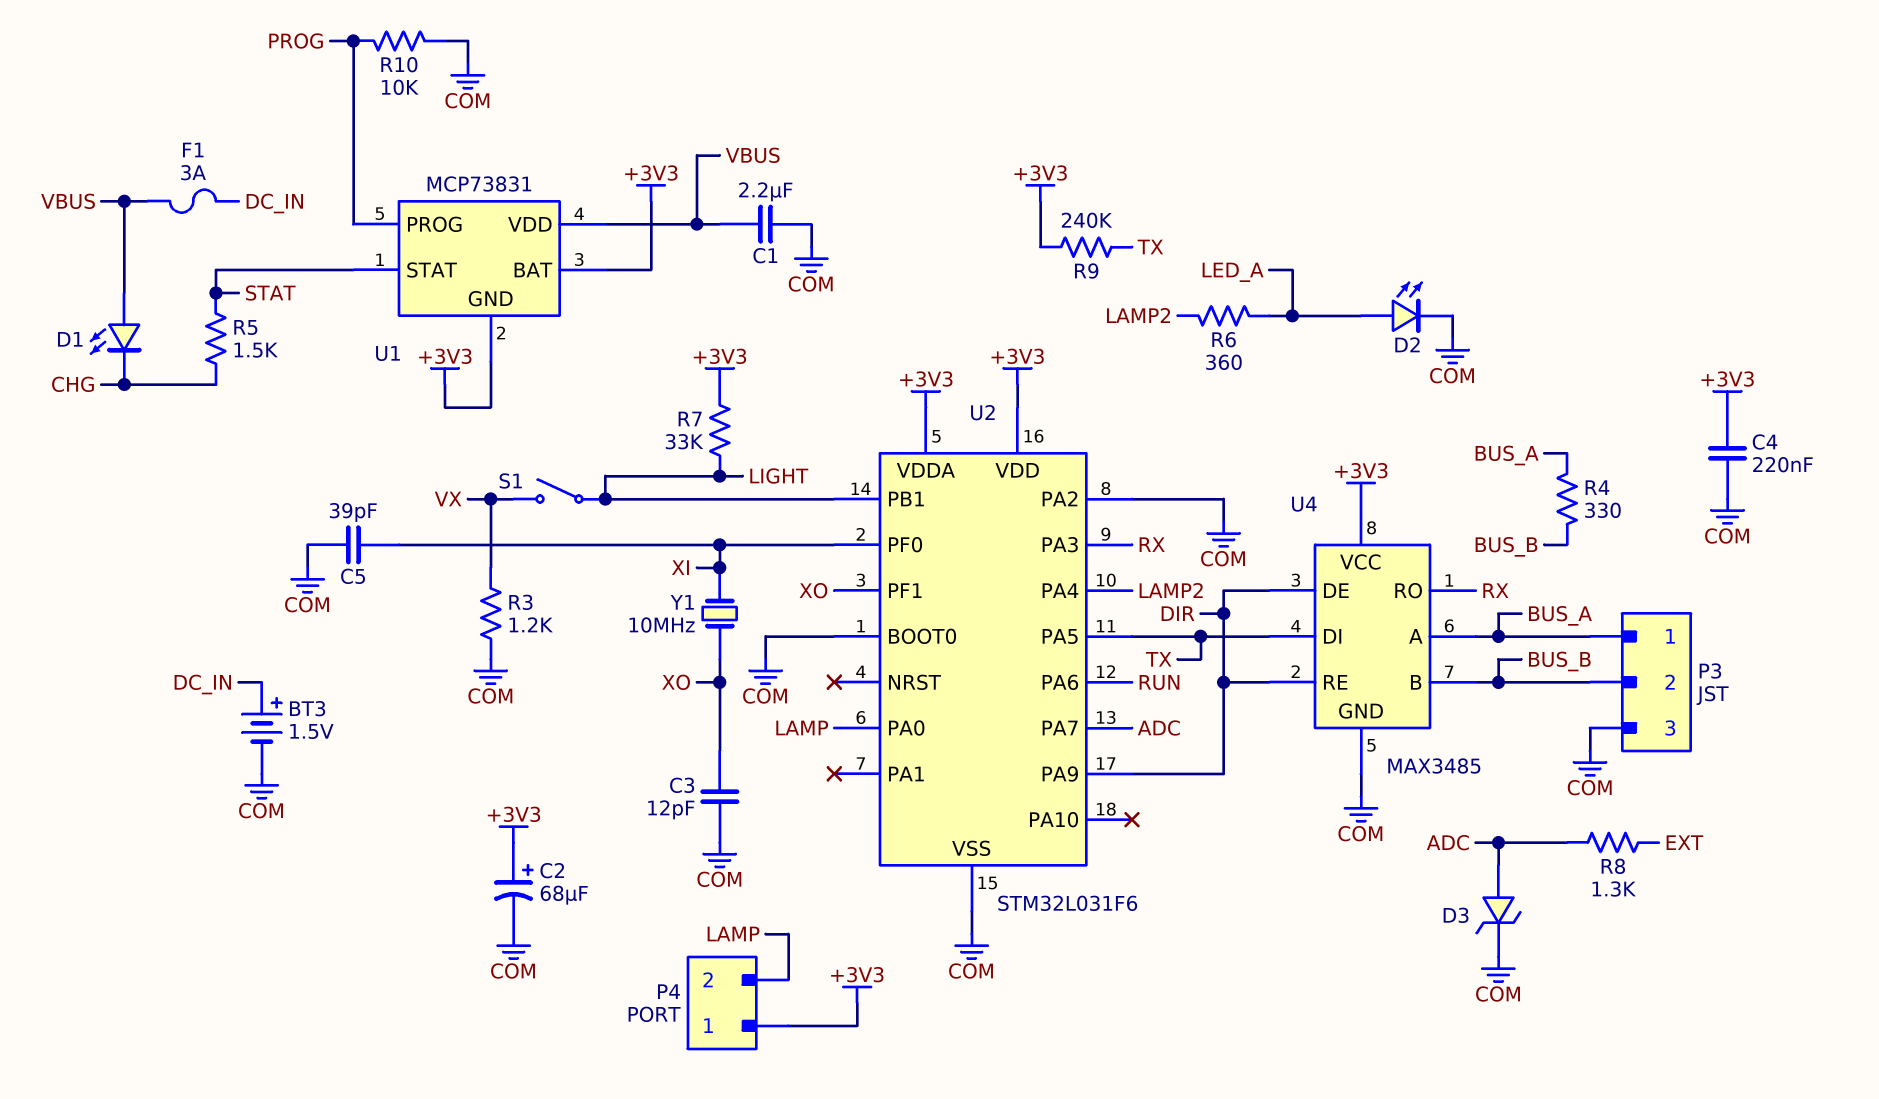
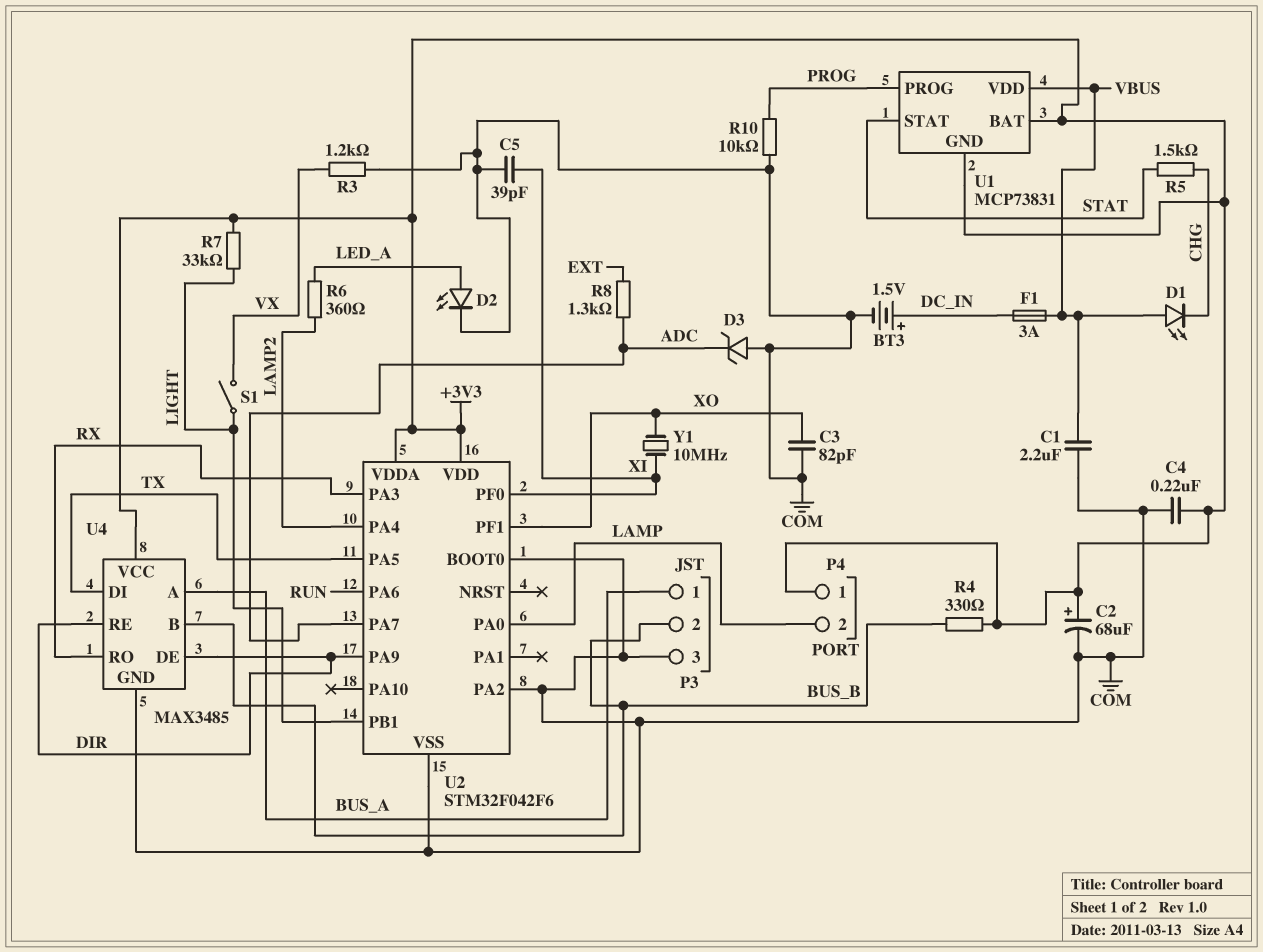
C3: 12pF (COM, XO) -> 82pF (COM, XO)
D3: zener (A ADC, K COM) -> zener (A COM, K ADC)
R4: 330 (BUS_A, BUS_B) -> 330 (+3V3, BUS_B)
R9: 240k (+3V3, TX) -> none
U2: STM32L031F6 -> STM32F042F6

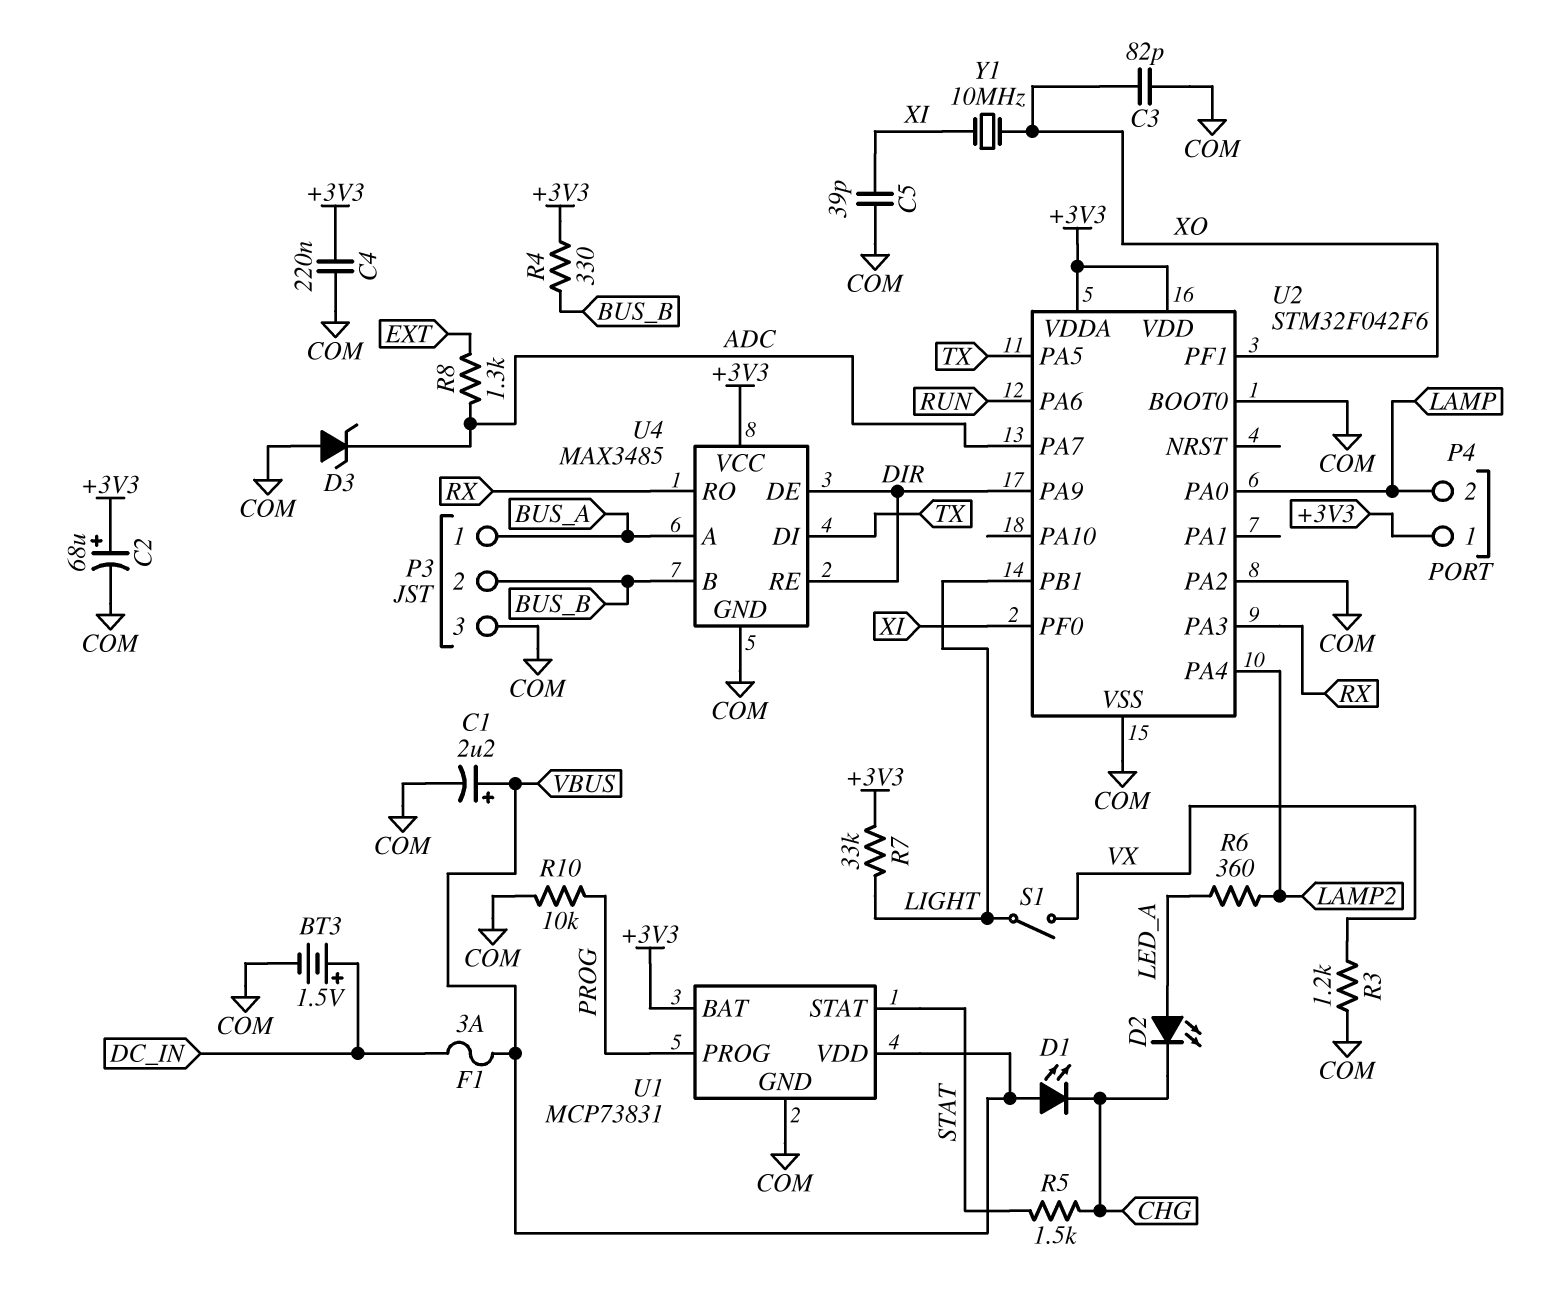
C1: 2.2uF (COM, VBUS) -> 2.2uF (plus VBUS, minus COM)
D2: LED (A LED_A, K COM) -> LED (A LED_A, K CHG)
U1 pin GND: +3V3 -> COM

